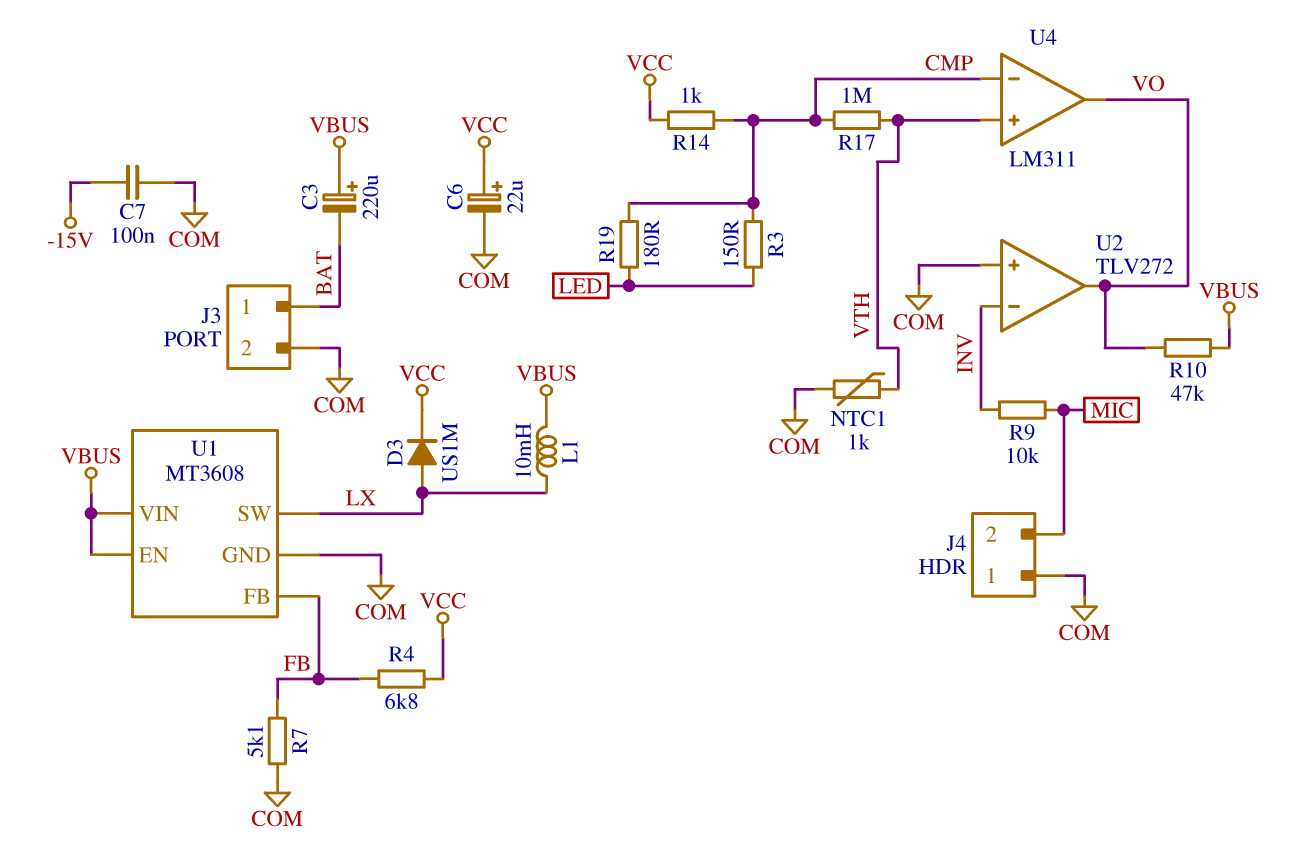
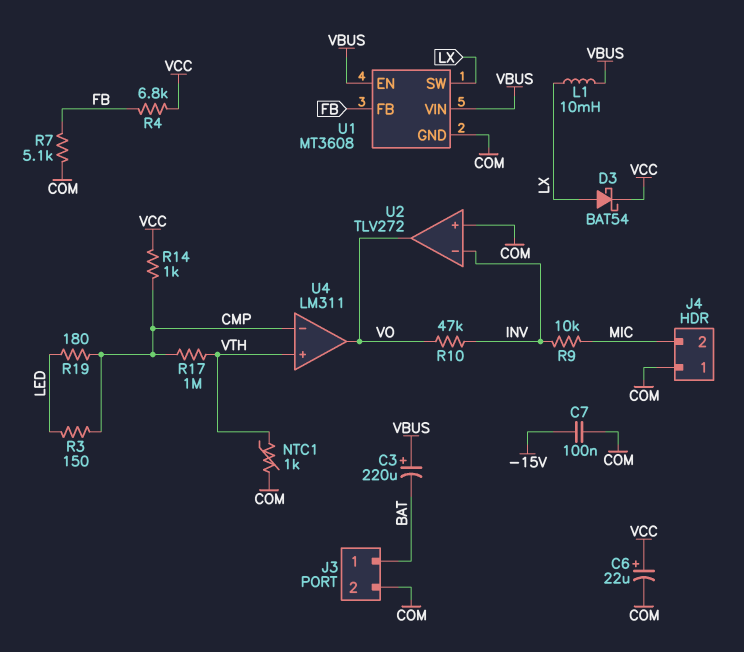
D3: diode US1M (A LX, K VCC) -> schottky BAT54 (A LX, K VCC)
R10: 47k (VBUS, VO) -> 47k (INV, VO)

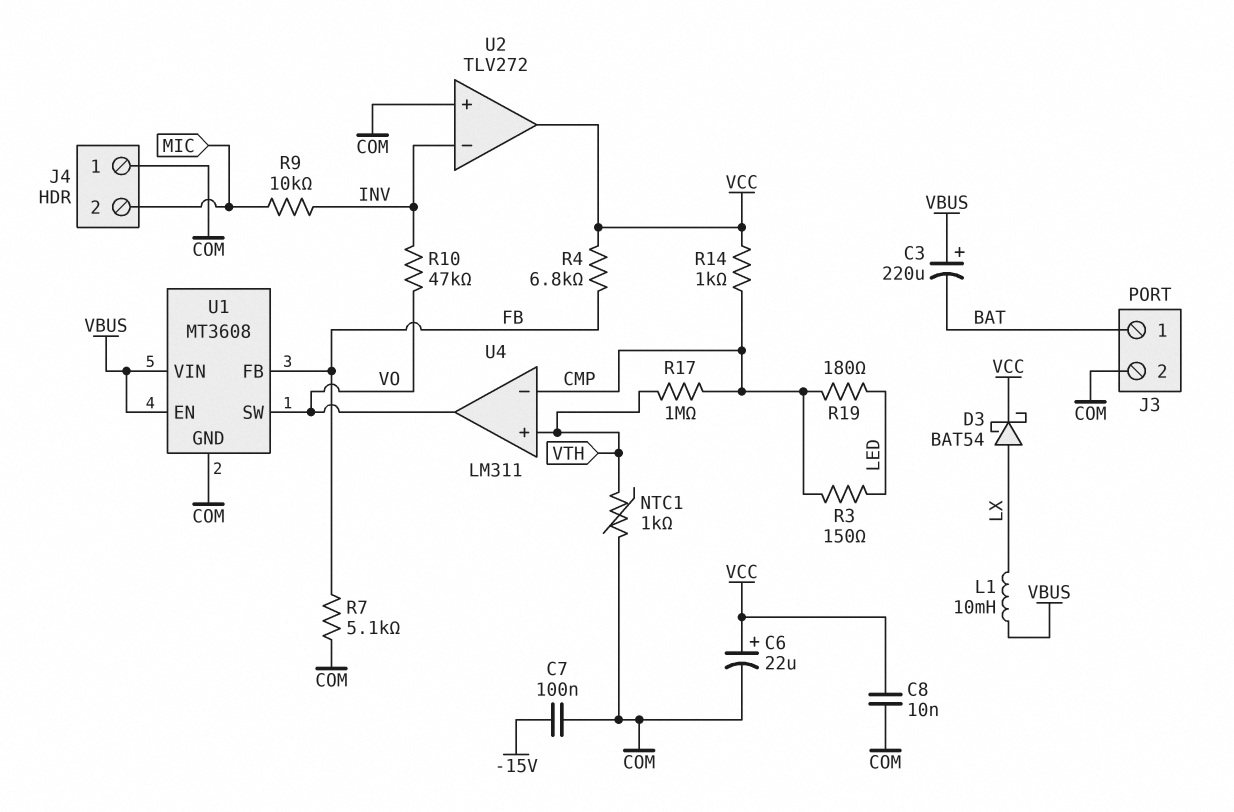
C8: none -> 10nF (COM, VCC)
U1 pin SW: LX -> VO
U2 pin out: VO -> VCC

